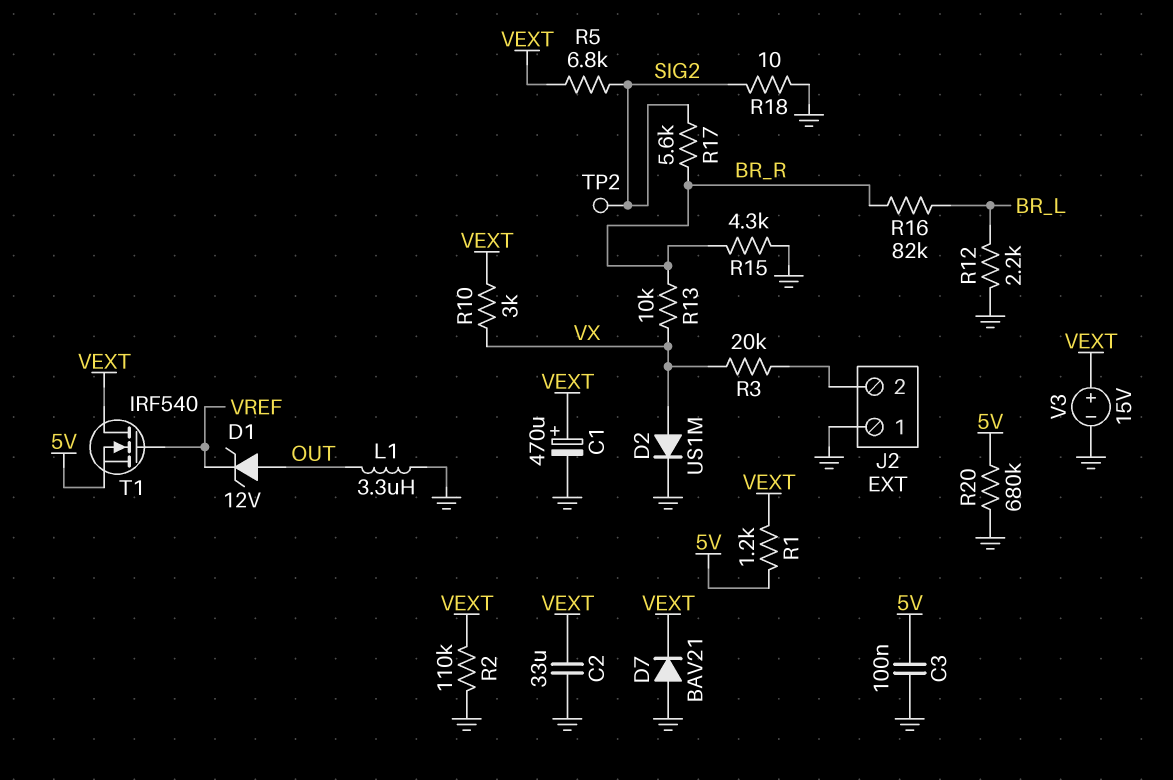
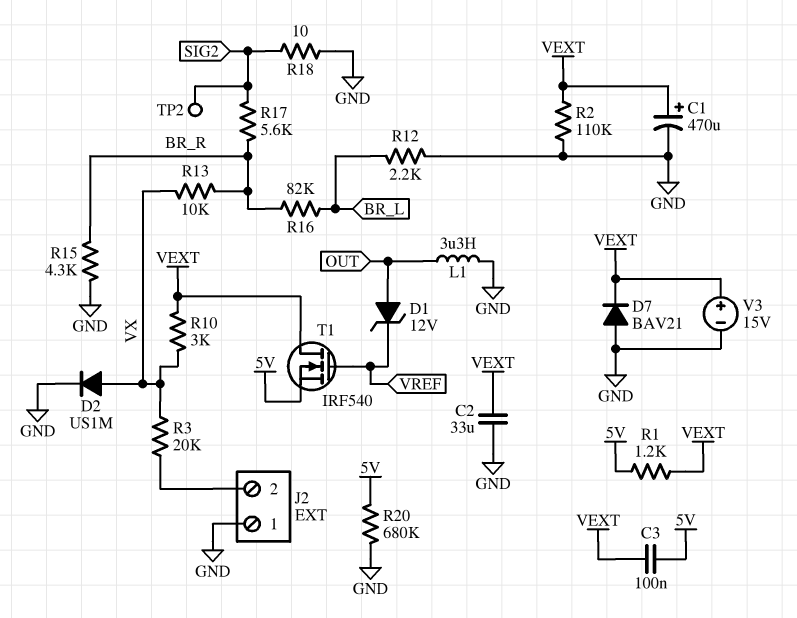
C3: 100nF (5V, GND) -> 100nF (5V, VEXT)
R5: 6.8k (SIG2, VEXT) -> none

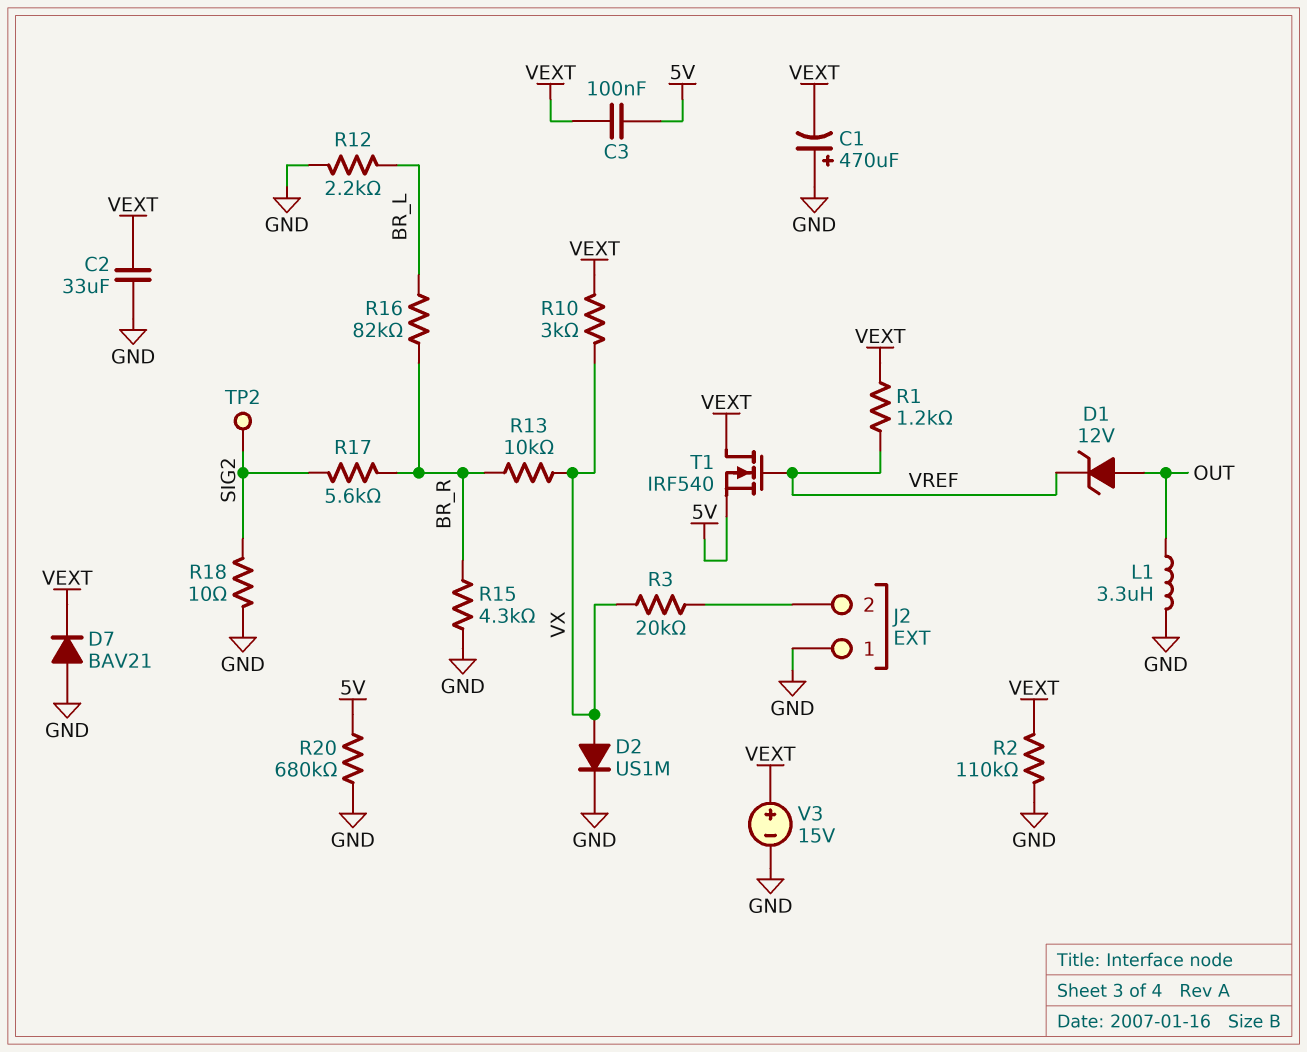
C1: 470uF (plus VEXT, minus GND) -> 470uF (plus GND, minus VEXT)
R1: 1.2k (5V, VEXT) -> 1.2k (VEXT, VREF)

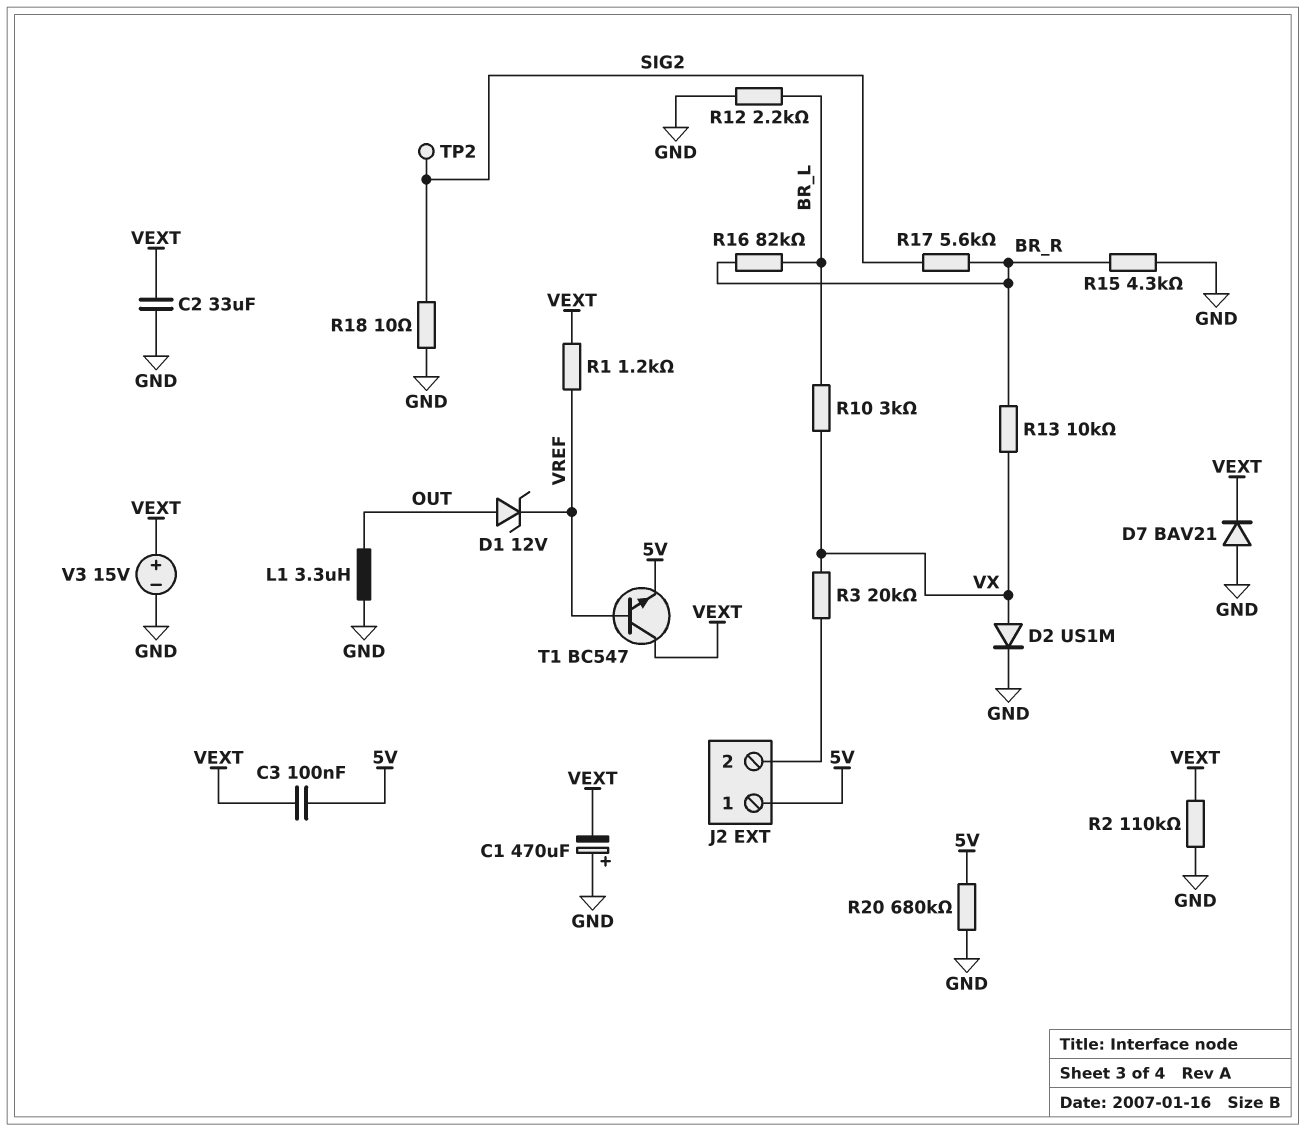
J2 pin 1: GND -> 5V
R10: 3k (VEXT, VX) -> 3k (BR_L, VX)
T1: NMOS IRF540 (G VREF, D VEXT, S 5V) -> NPN BC547 (B VREF, C VEXT, E 5V)

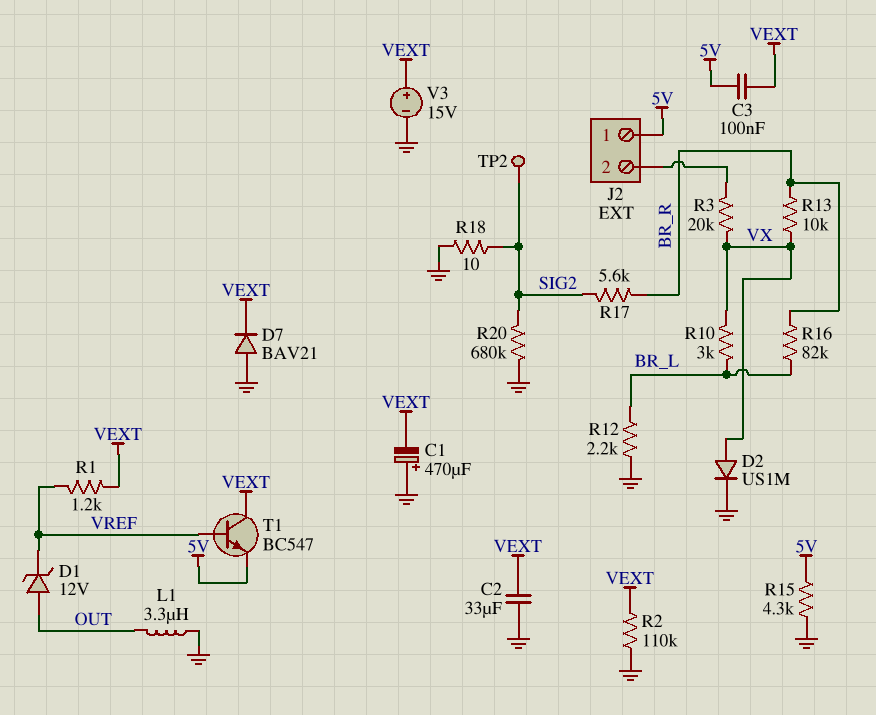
R15: 4.3k (BR_R, GND) -> 4.3k (5V, GND)
R20: 680k (5V, GND) -> 680k (GND, SIG2)

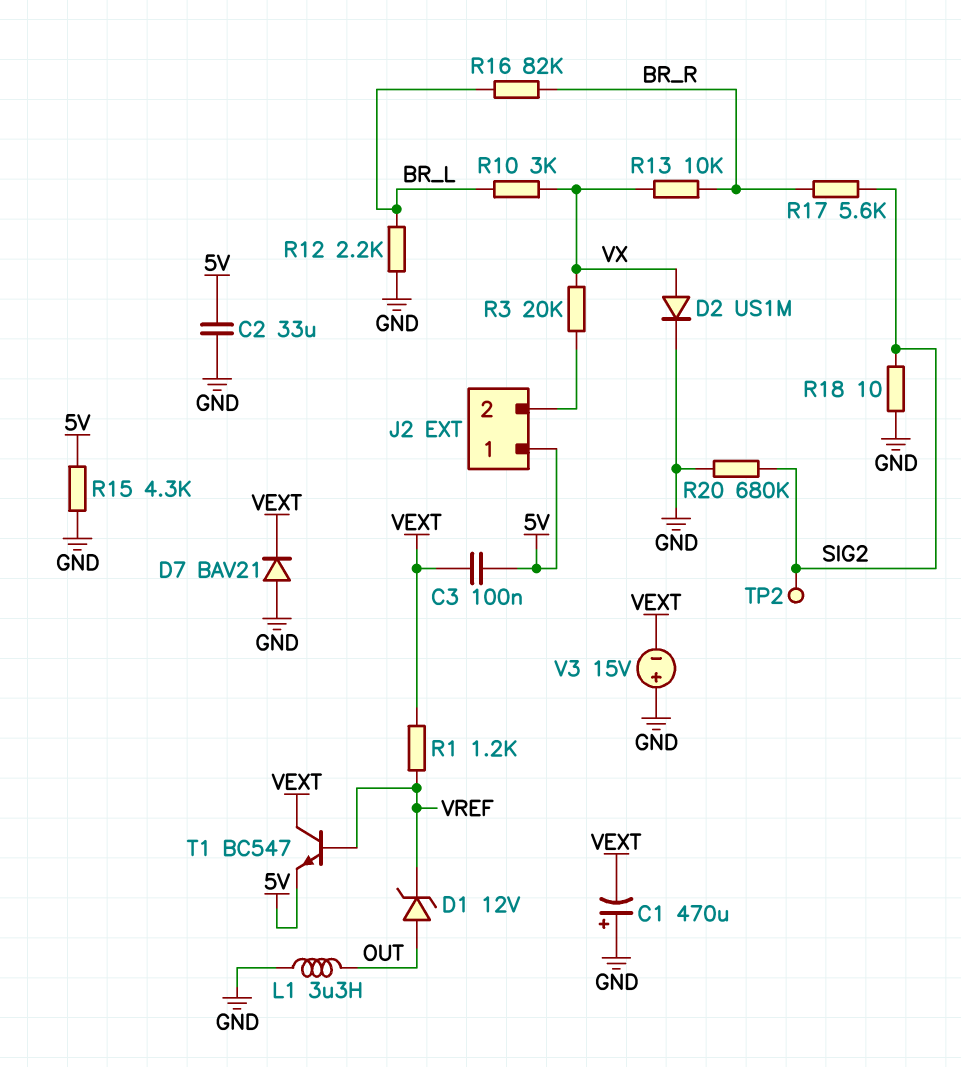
C2: 33uF (GND, VEXT) -> 33uF (5V, GND)
R2: 110k (GND, VEXT) -> none
V3: 15V (plus VEXT, minus GND) -> 15V (plus GND, minus VEXT)

